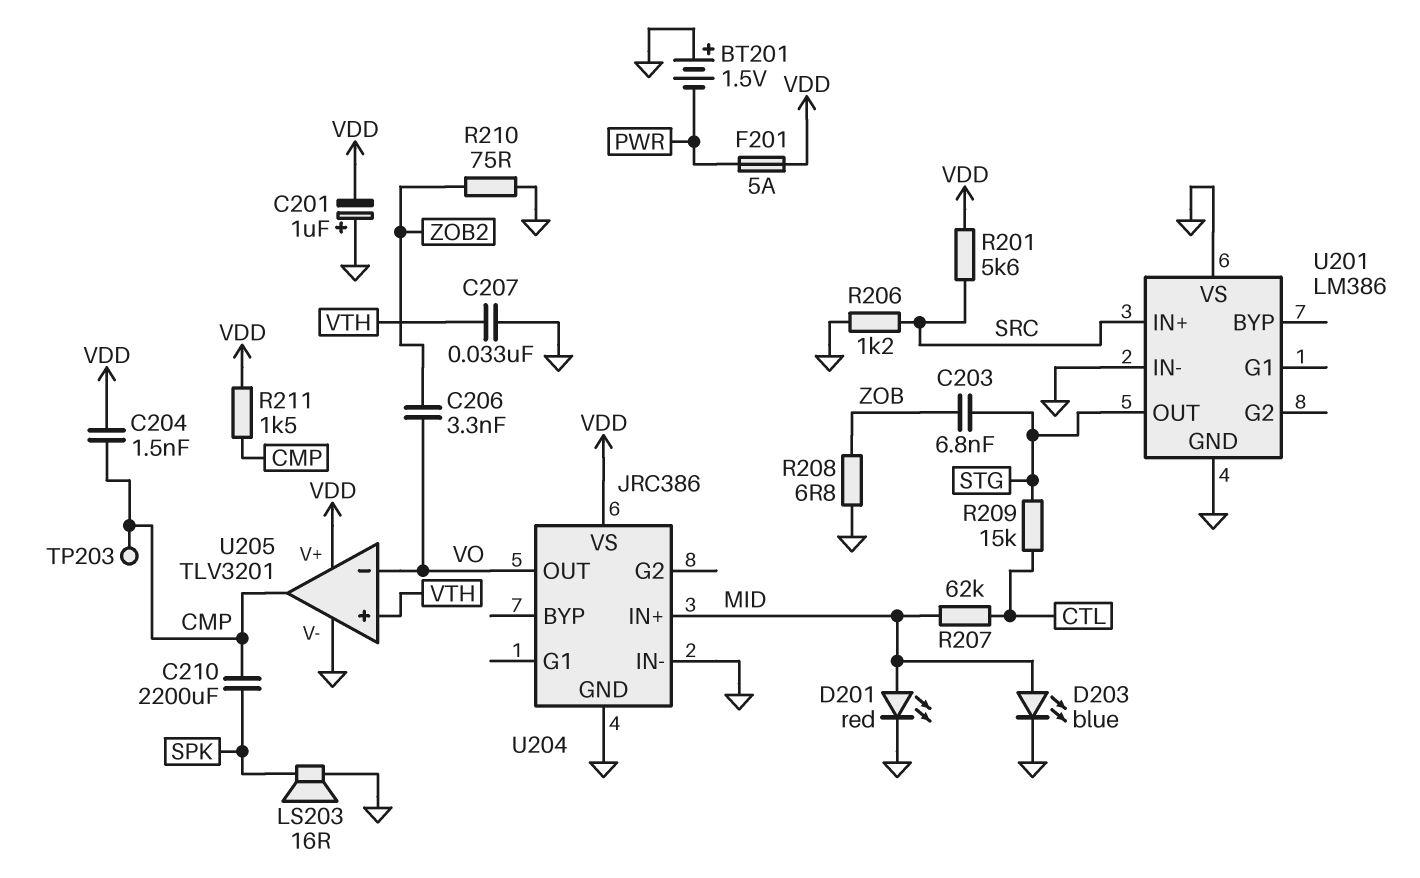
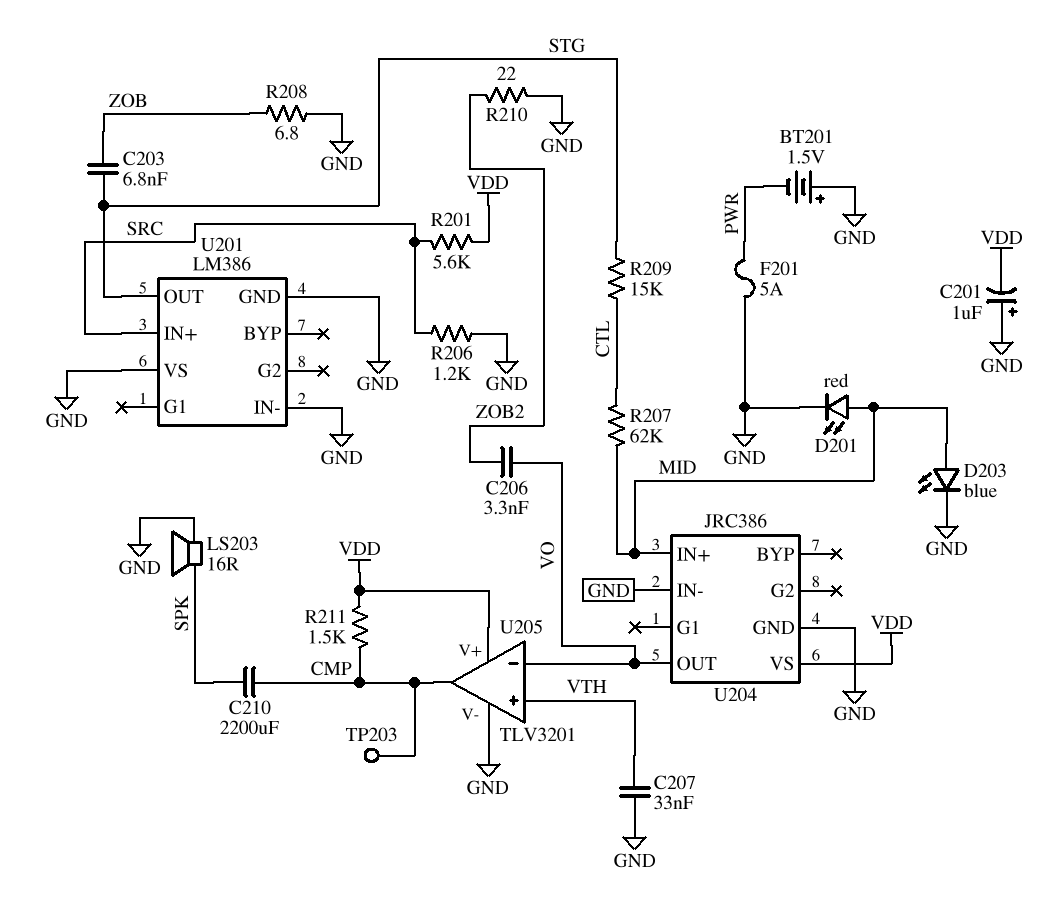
C204: 1.5nF (CMP, VDD) -> none
F201: 5A (PWR, VDD) -> 5A (GND, PWR)
R210: 75 (GND, ZOB2) -> 22 (GND, ZOB2)

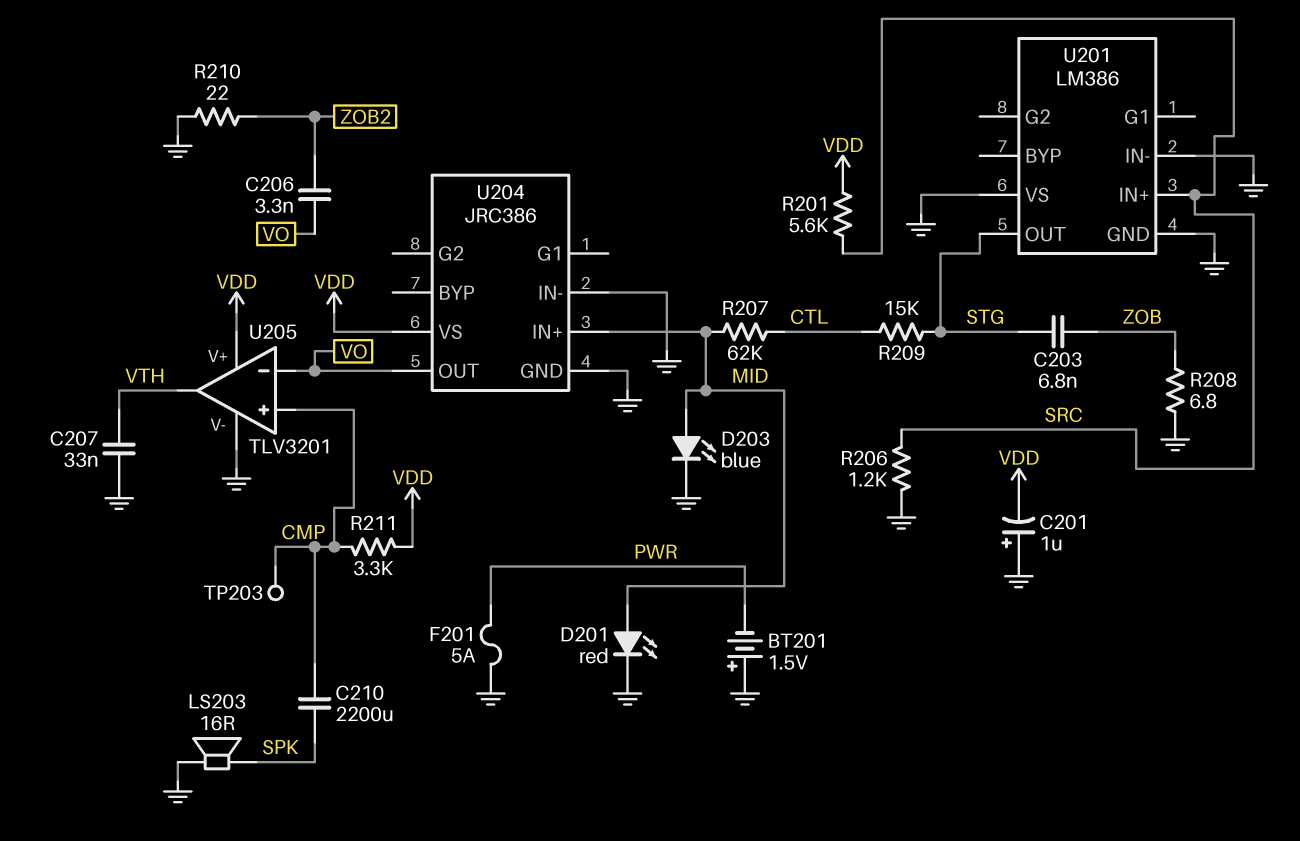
R211: 1.5k (CMP, VDD) -> 3.3k (CMP, VDD)
U205 pin in+: VTH -> CMP
U205 pin out: CMP -> VTH

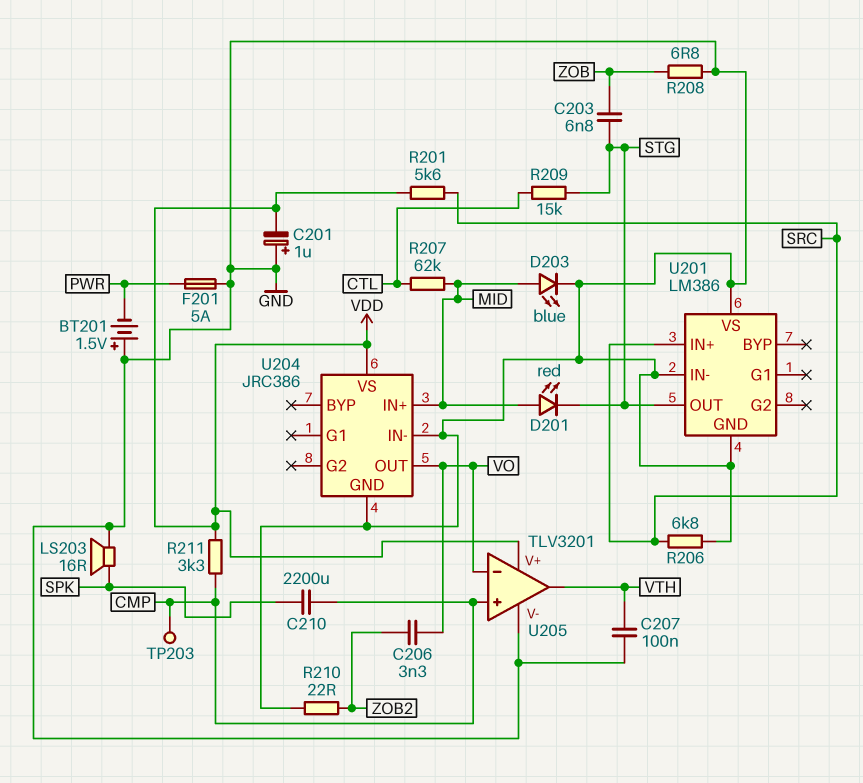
C207: 33nF (GND, VTH) -> 100nF (GND, VTH)
D201: LED red (A MID, K GND) -> LED red (A MID, K STG)
R206: 1.2k (GND, SRC) -> 6.8k (GND, SRC)

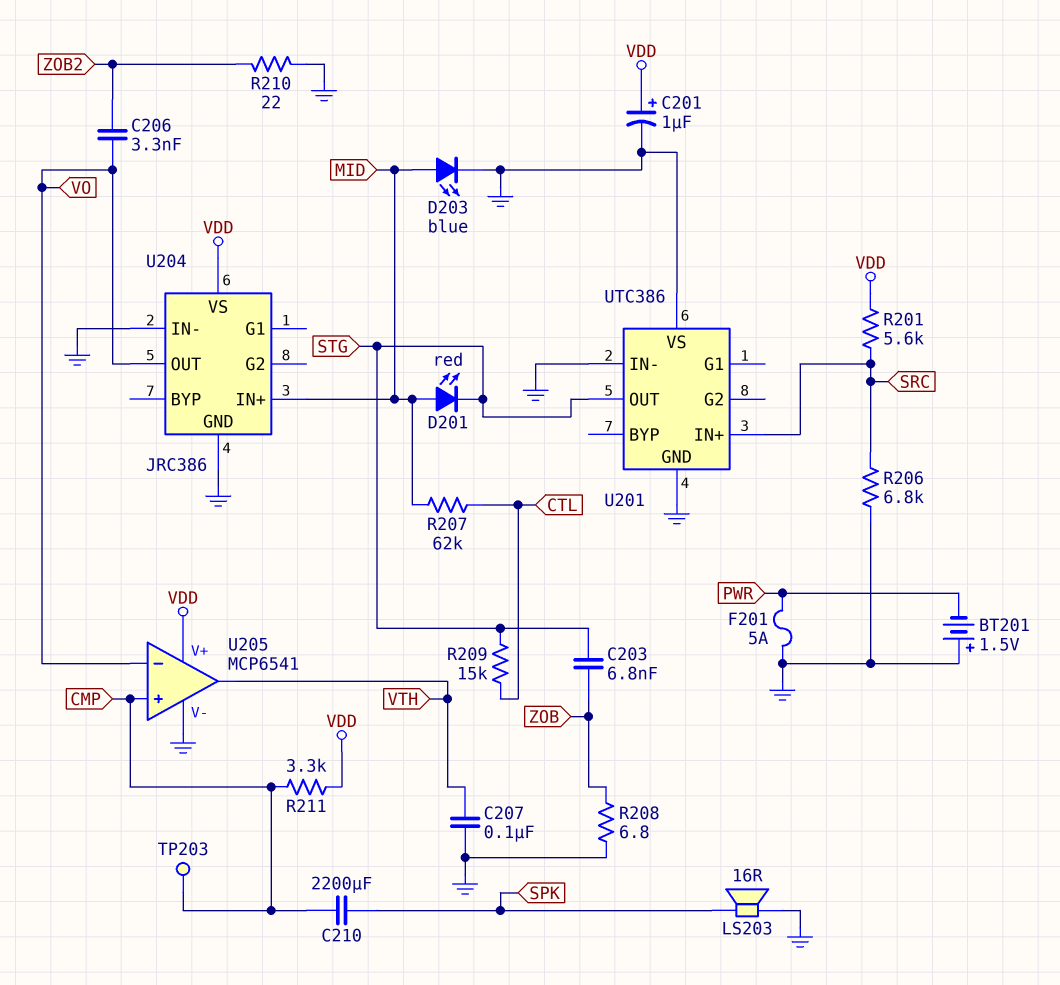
C201: 1uF (plus GND, minus VDD) -> 1uF (plus VDD, minus GND)
U201: LM386 -> UTC386
U205: TLV3201 -> MCP6541

